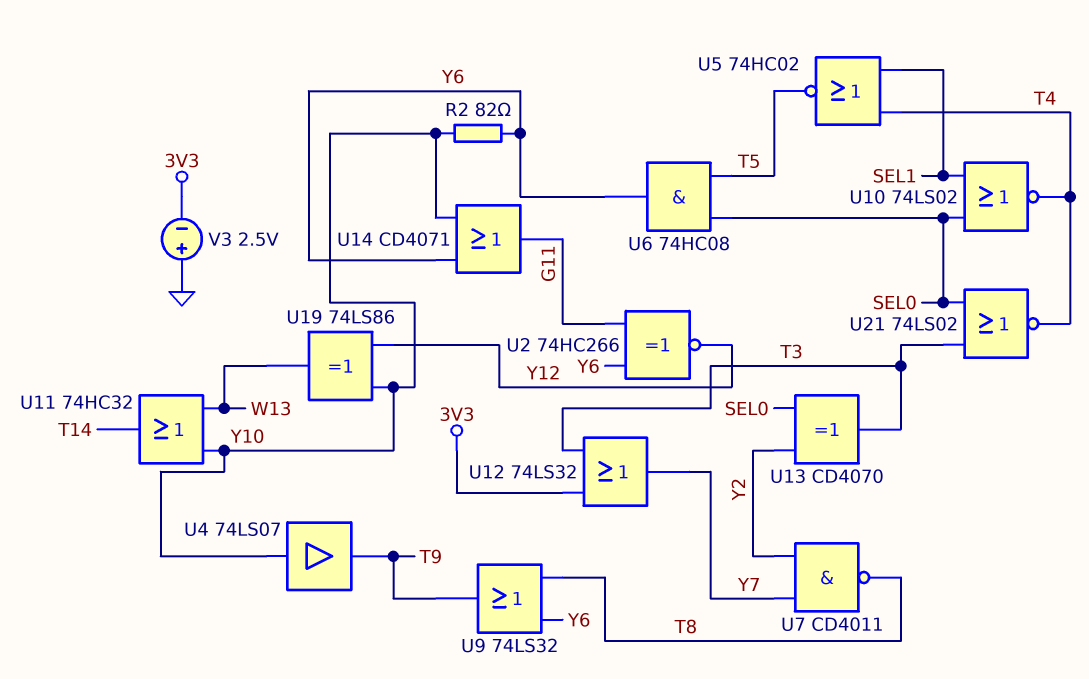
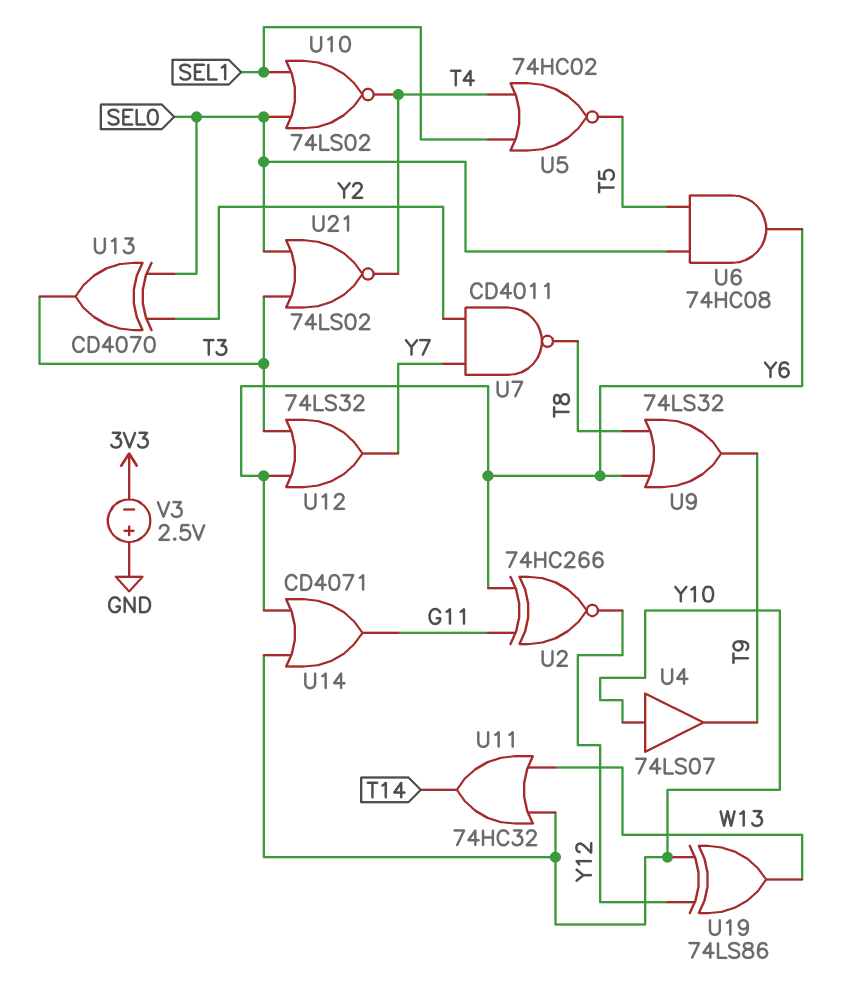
R2: 82 (Y6, Y10) -> none
U12: OR 74LS32 (in 3V3, in T3, out Y7) -> OR 74LS32 (in T3, in Y6, out Y7)

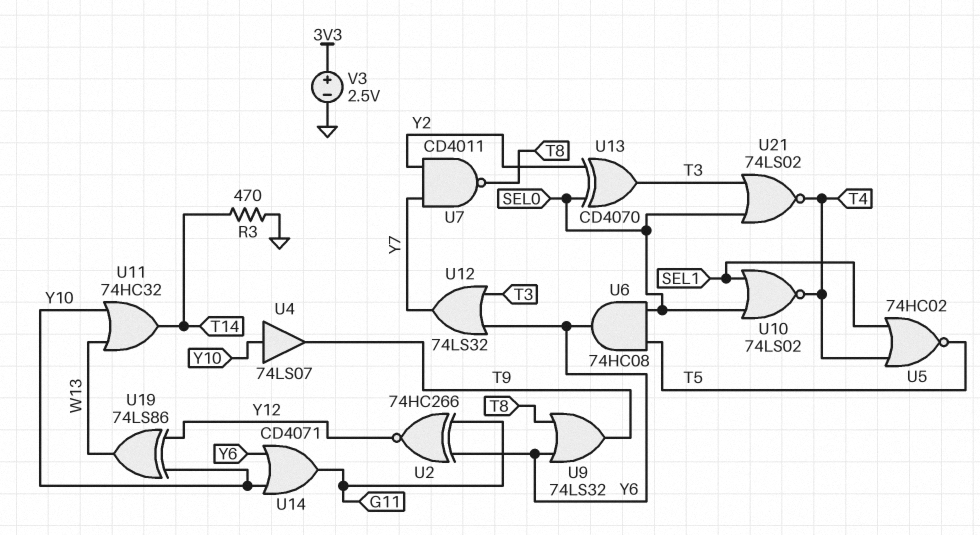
R3: none -> 470 (GND, T14)
V3: 2.5V (plus GND, minus 3V3) -> 2.5V (plus 3V3, minus GND)

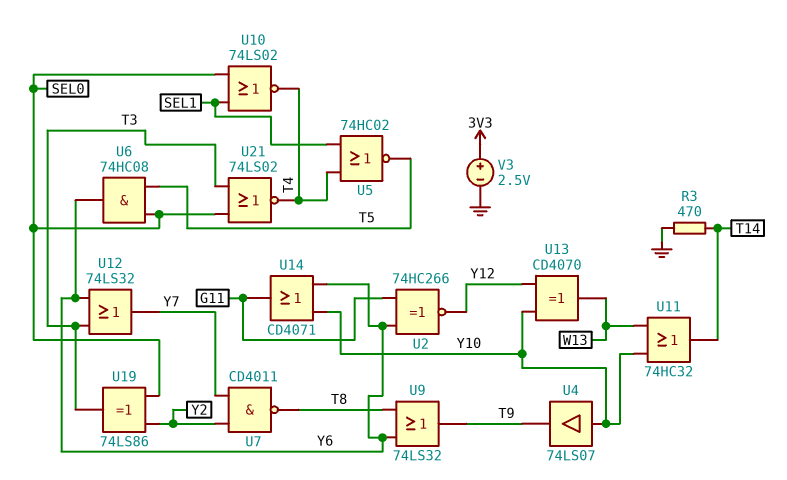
U13: XOR CD4070 (in SEL0, in Y2, out T3) -> XOR CD4070 (in Y10, in Y12, out W13)
U19: XOR 74LS86 (in Y10, in Y12, out W13) -> XOR 74LS86 (in SEL0, in Y2, out T3)

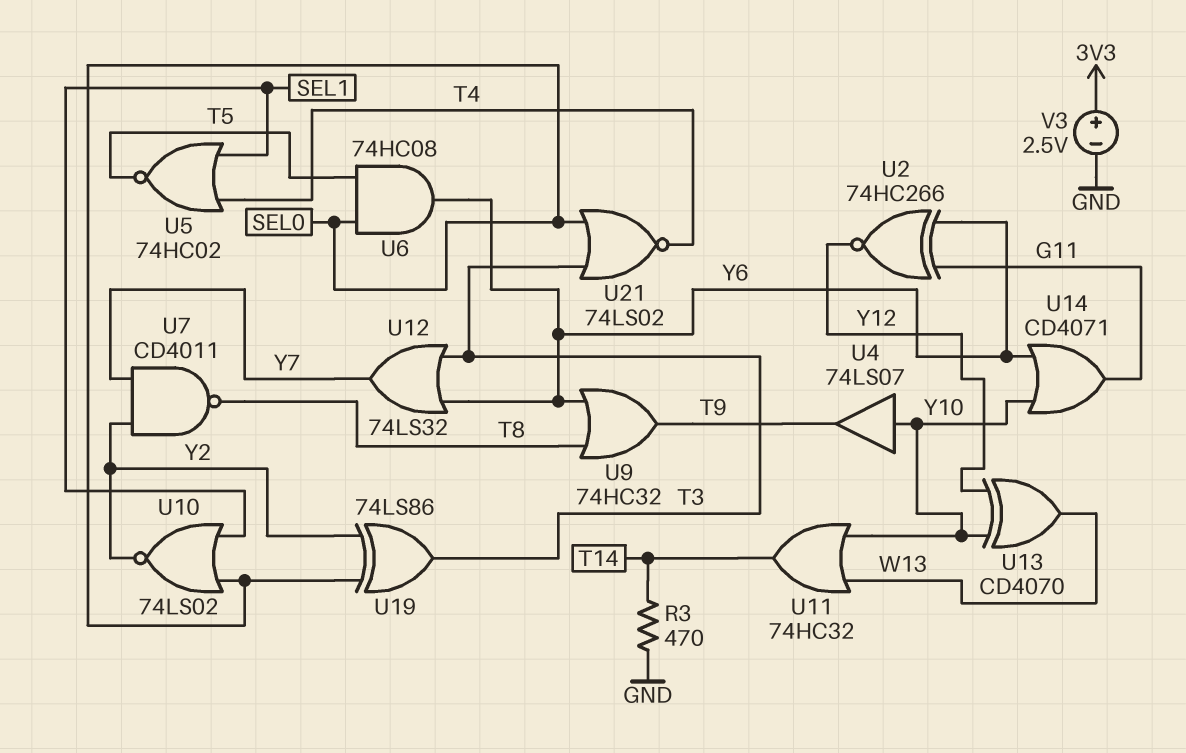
U9: OR 74LS32 (in T8, in Y6, out T9) -> OR 74HC32 (in T8, in Y6, out T9)
U10: NOR 74LS02 (in SEL0, in SEL1, out T4) -> NOR 74LS02 (in SEL0, in SEL1, out Y2)

